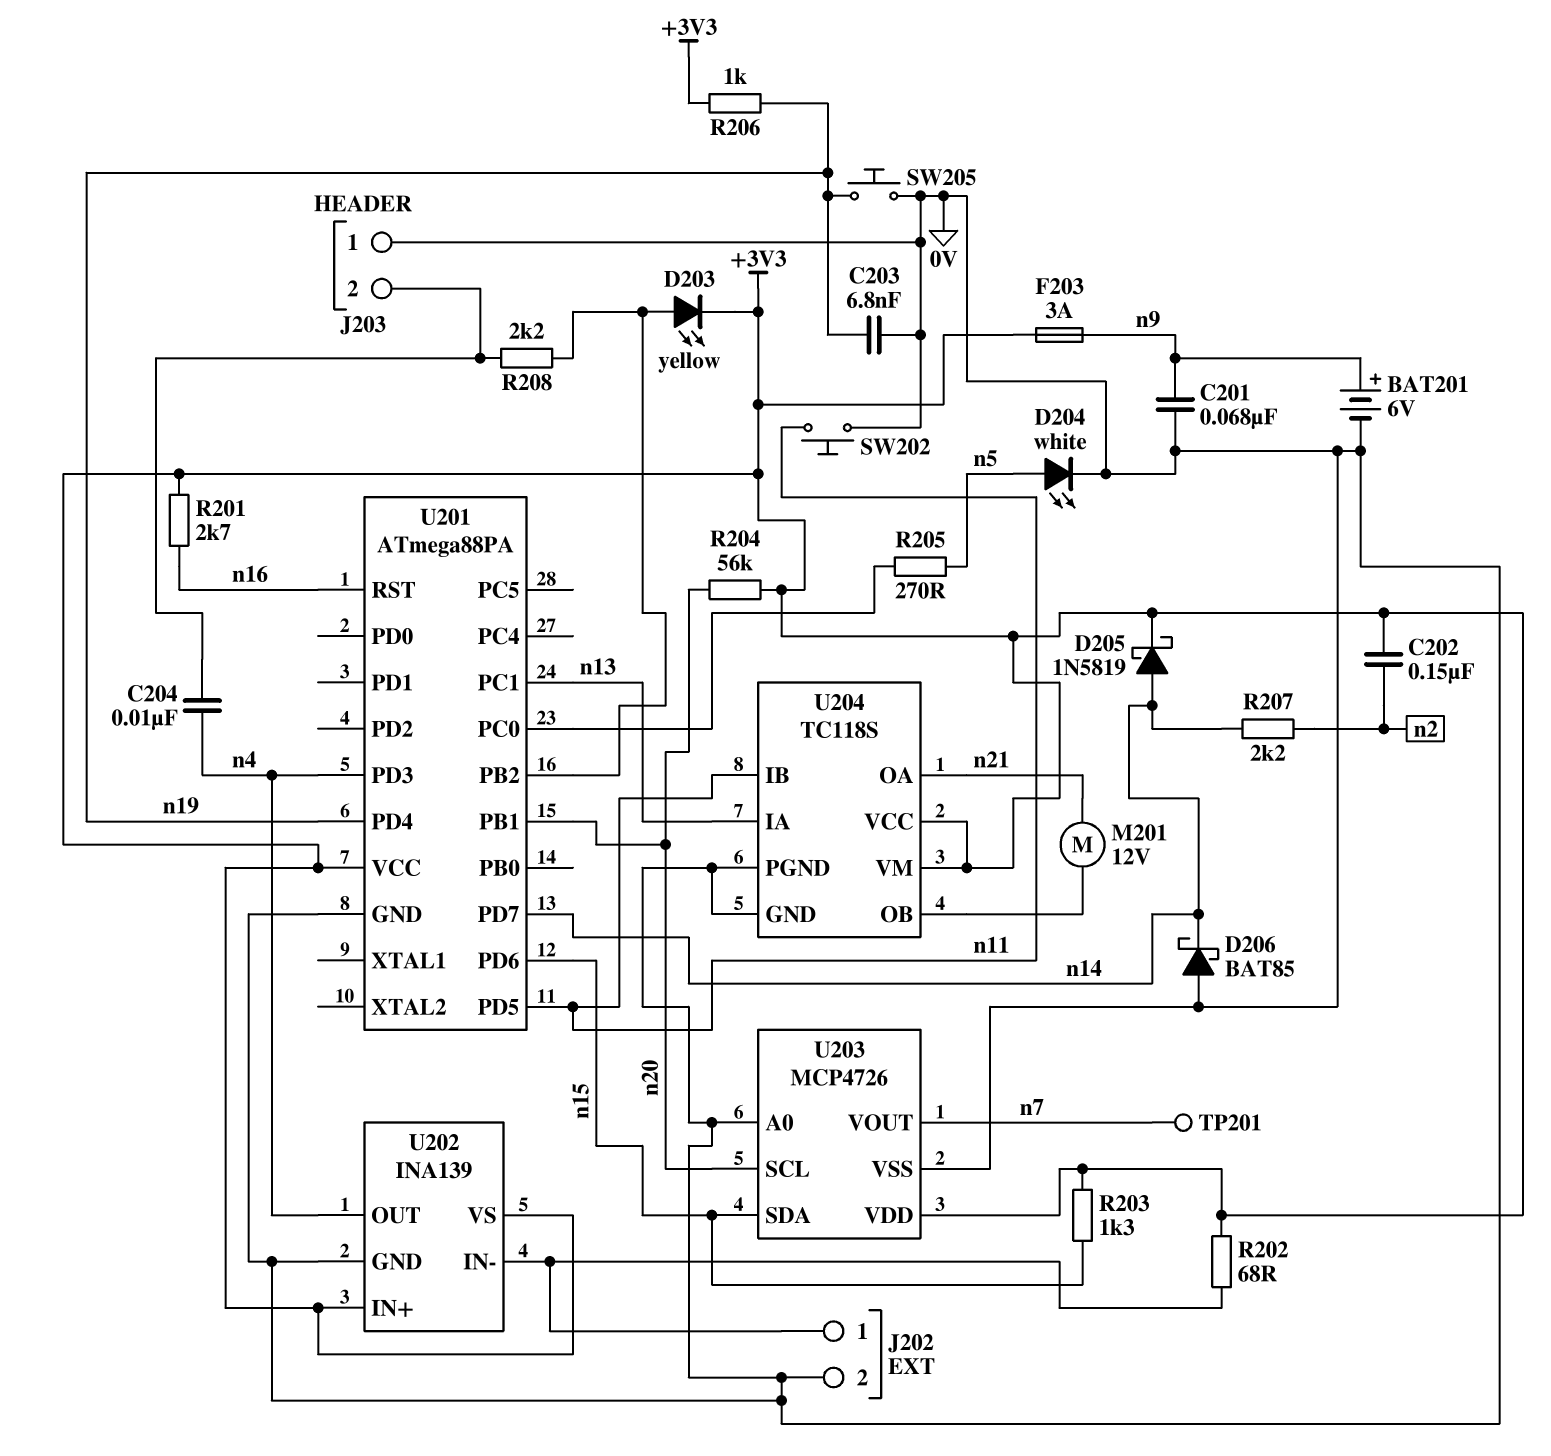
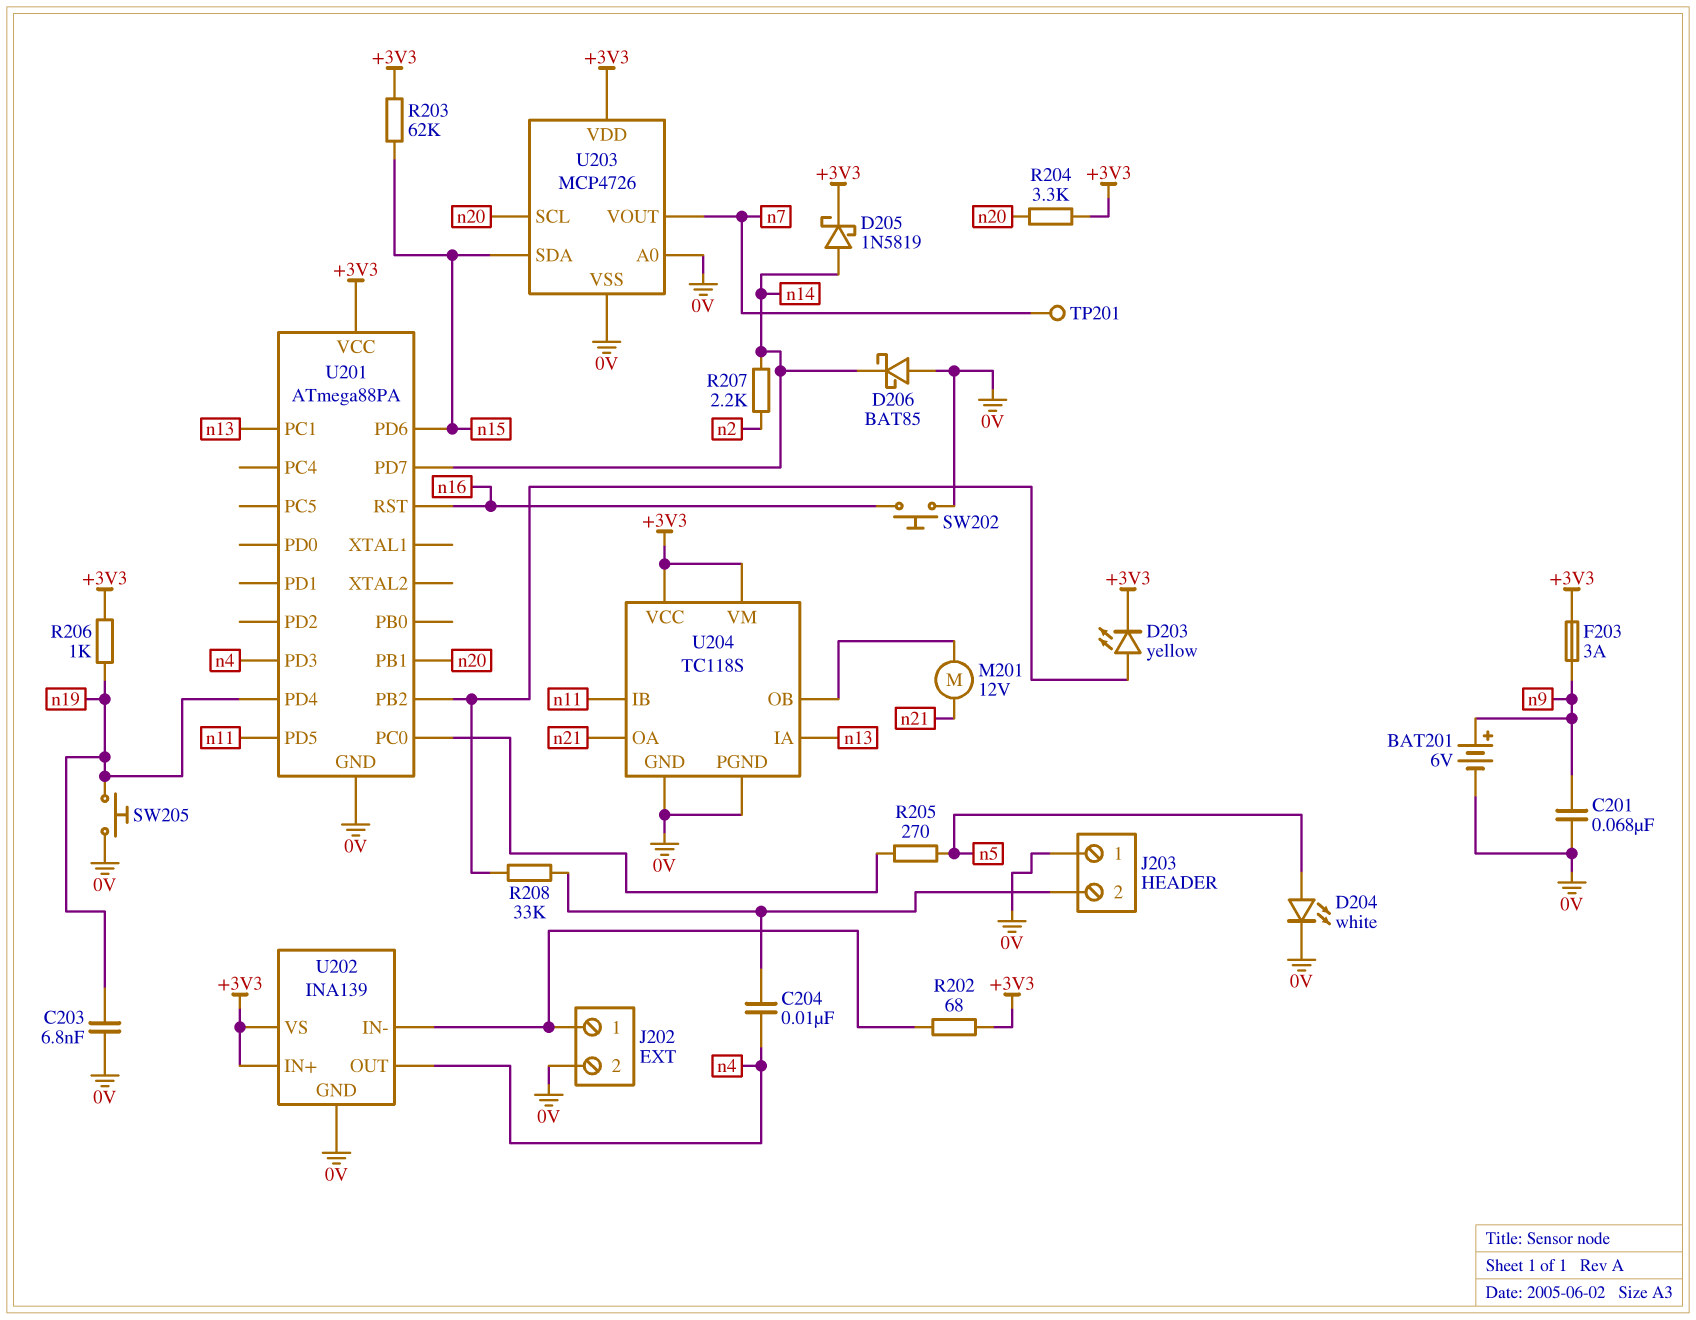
C202: 150nF (+3V3, n2) -> none
R201: 2.7k (+3V3, n16) -> none
R203: 1.3k (+3V3, n15) -> 62k (+3V3, n15)
R204: 56k (+3V3, n20) -> 3.3k (+3V3, n20)
R208: 2.2k (J203/2, U201/PB2) -> 33k (J203/2, U201/PB2)
SW202: button (0V, n11) -> button (0V, n16)

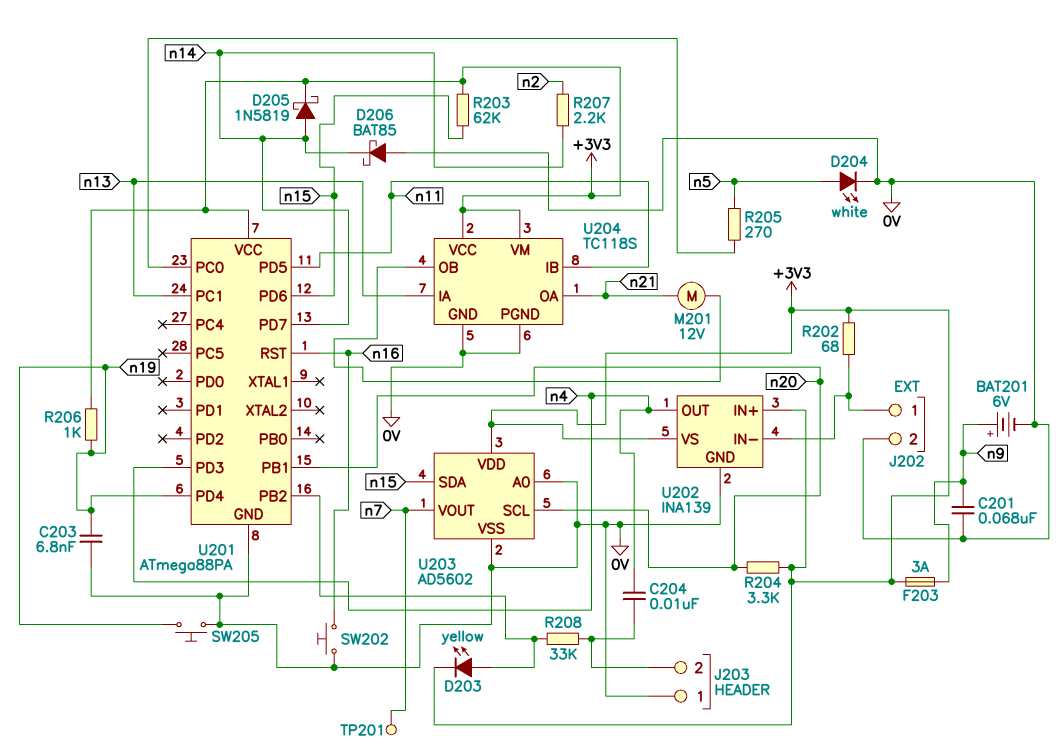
U203: MCP4726 -> AD5602

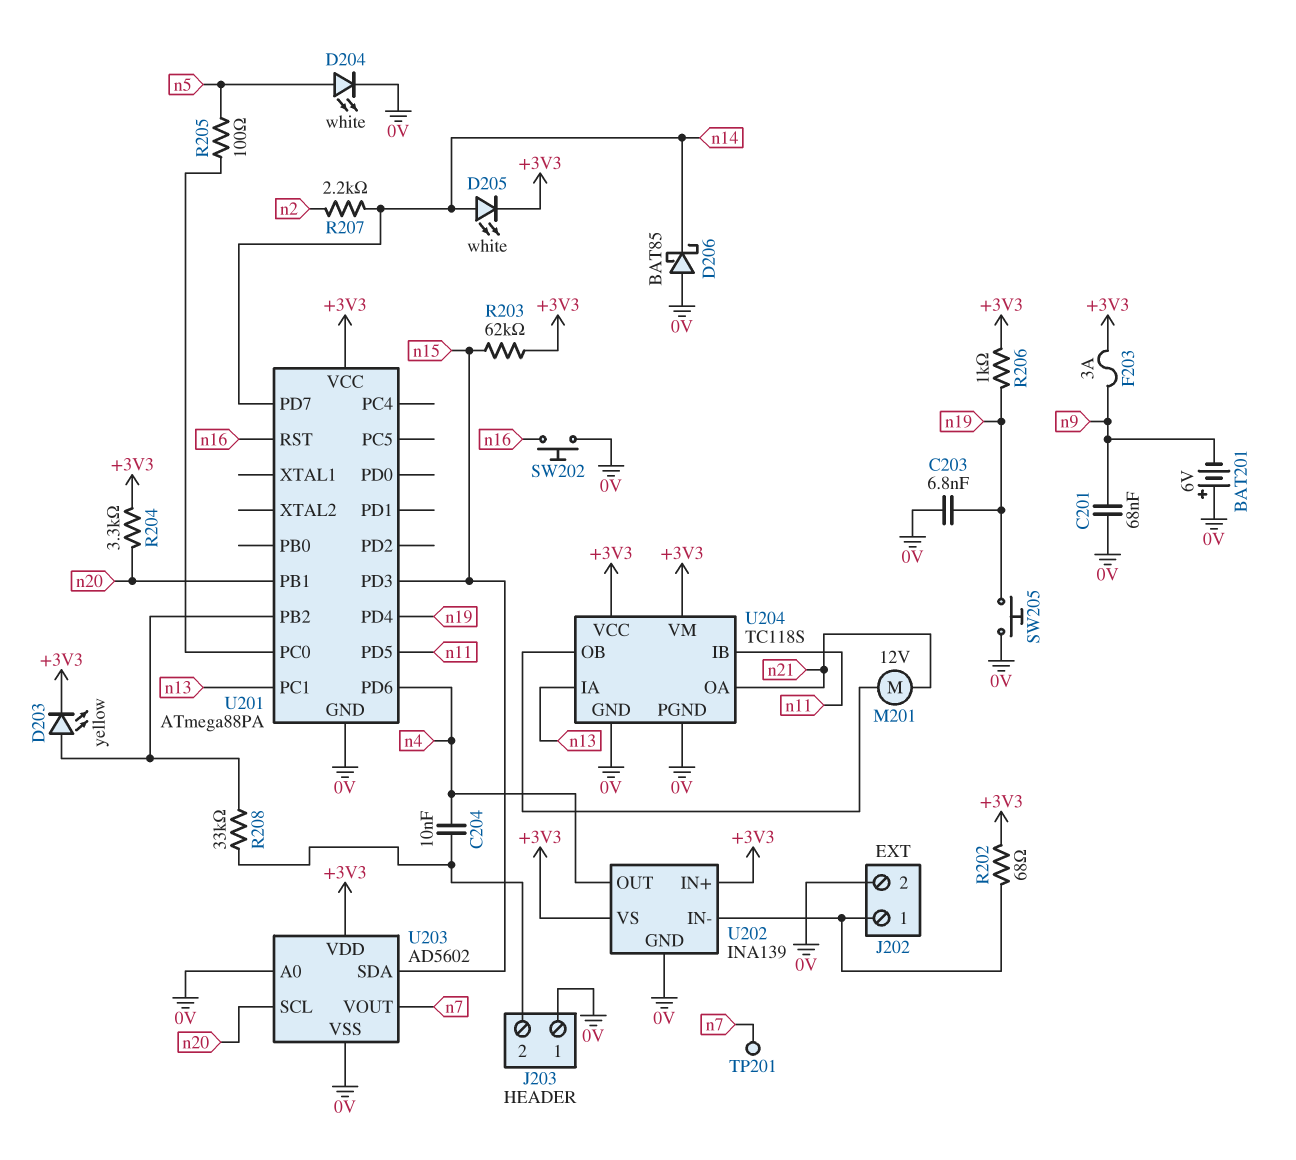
BAT201: 6V (plus n9, minus 0V) -> 6V (plus 0V, minus n9)
D205: schottky 1N5819 (A n14, K +3V3) -> LED white (A n14, K +3V3)
R205: 270 (U201/PC0, n5) -> 100 (U201/PC0, n5)
U201 pin PD3: n4 -> n15
U201 pin PD6: n15 -> n4

